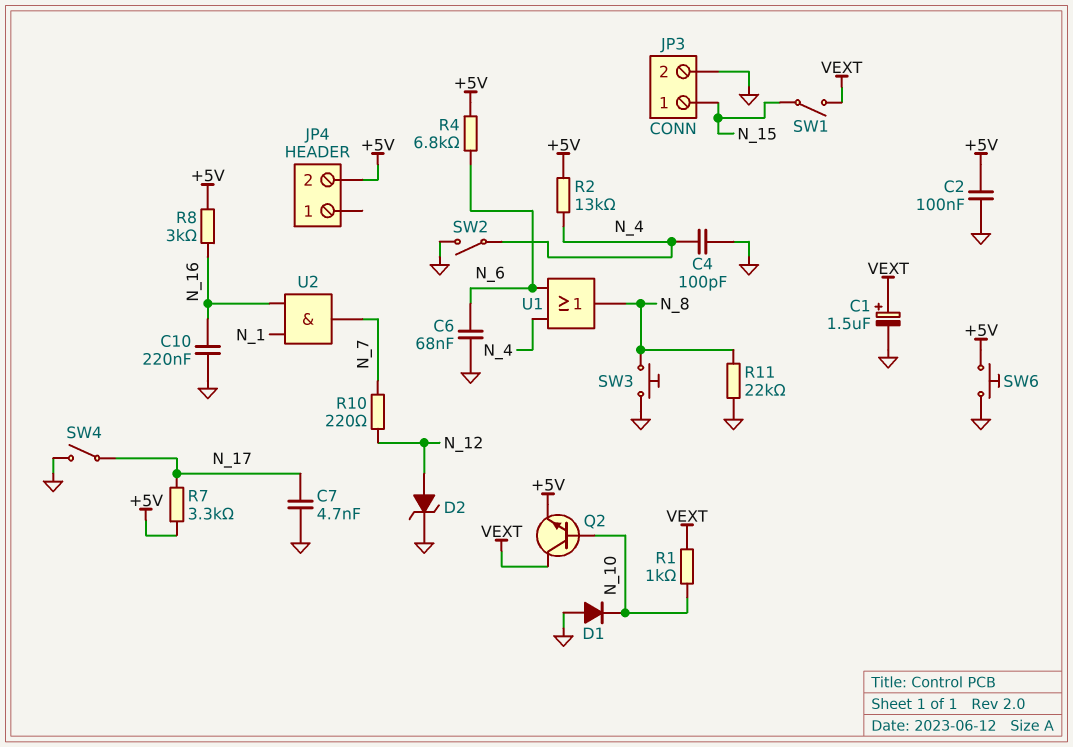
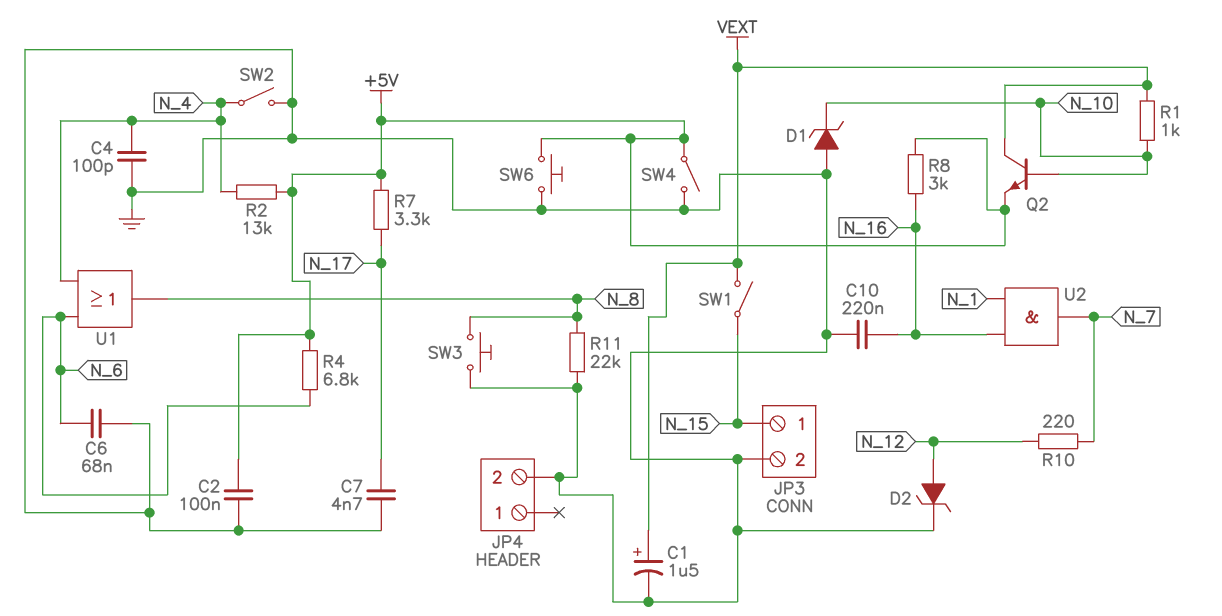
D1: diode (A GND, K N_10) -> zener (A GND, K N_10)
JP4 pin 2: +5V -> GND
SW4: switch (GND, N_17) -> switch (+5V, GND)

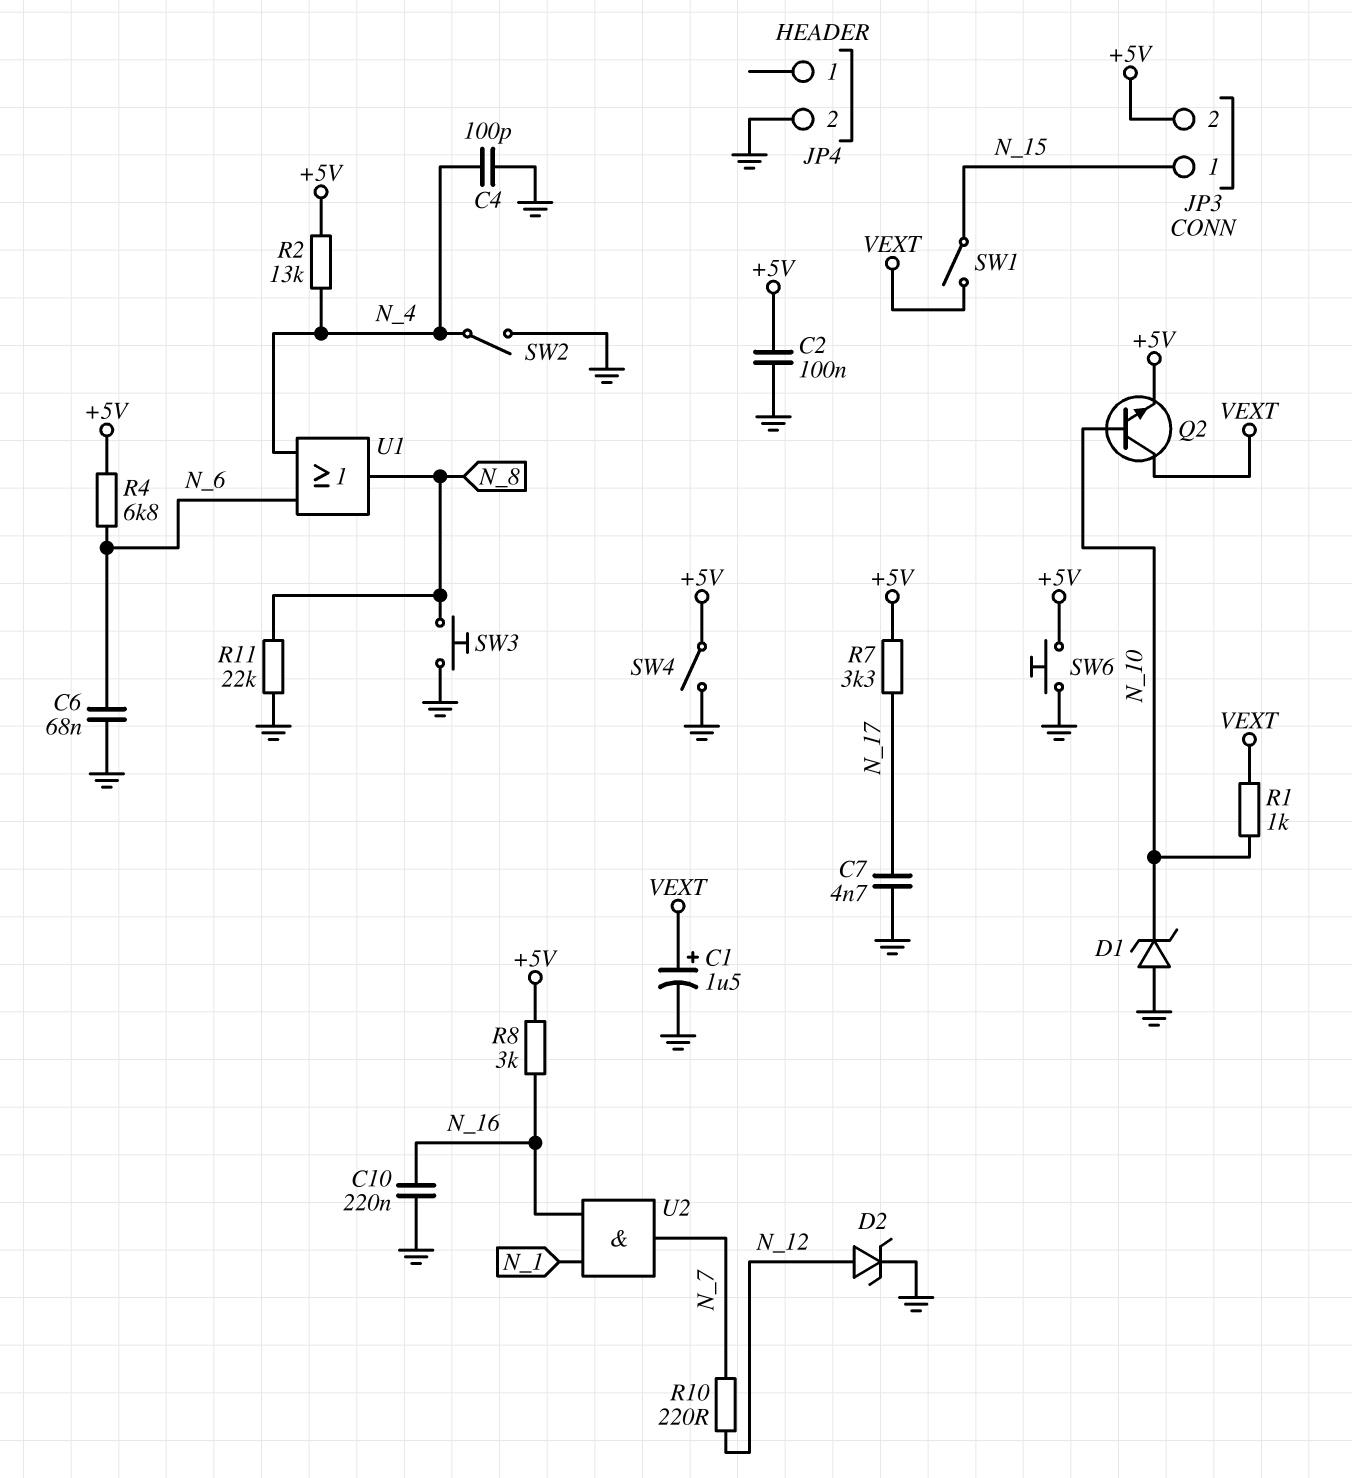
JP3 pin 2: GND -> +5V

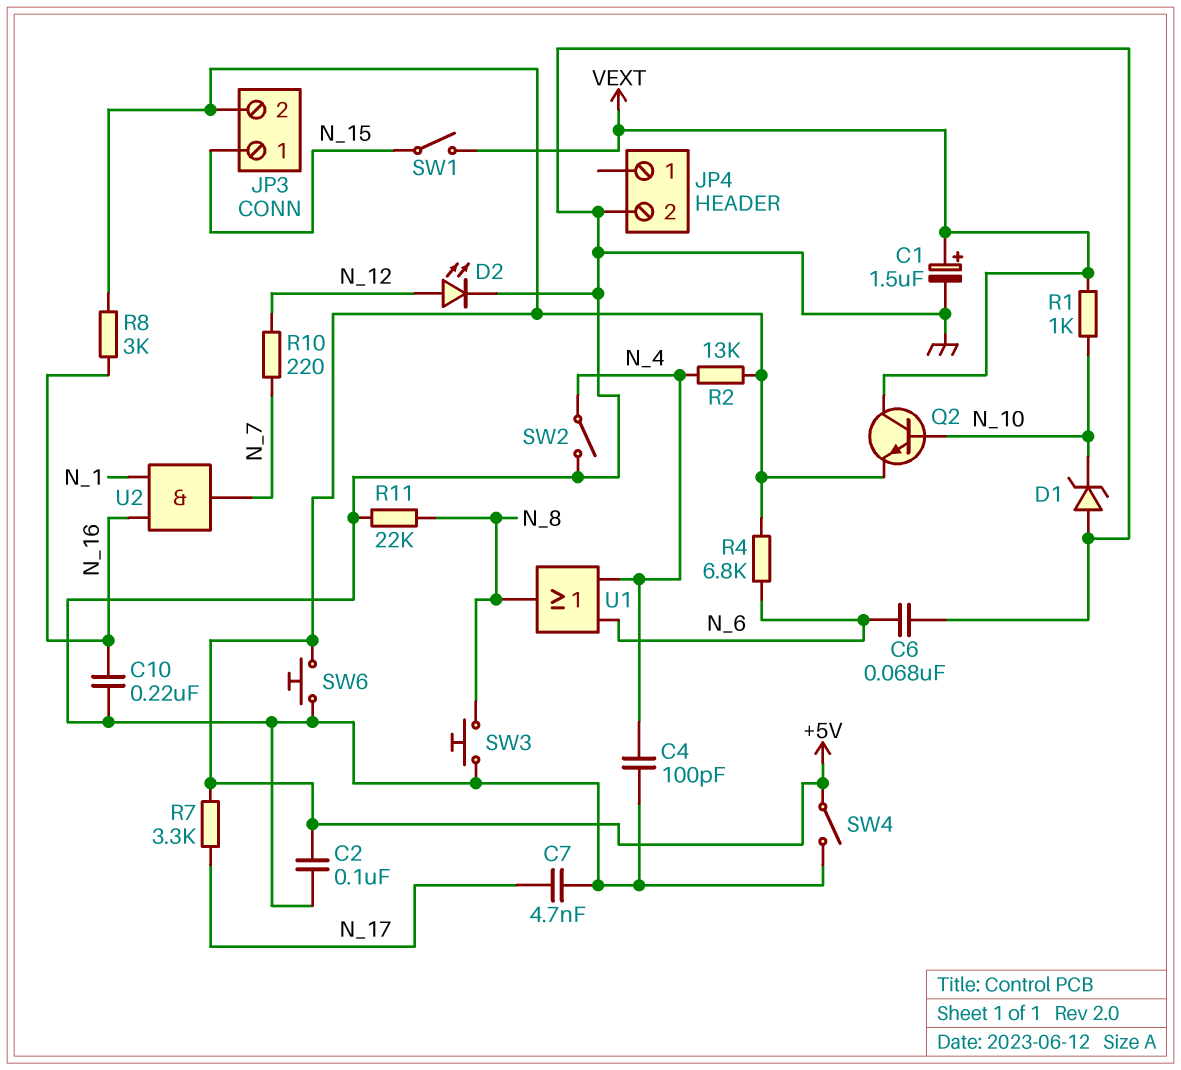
D2: zener (A N_12, K GND) -> LED (A N_12, K GND)

